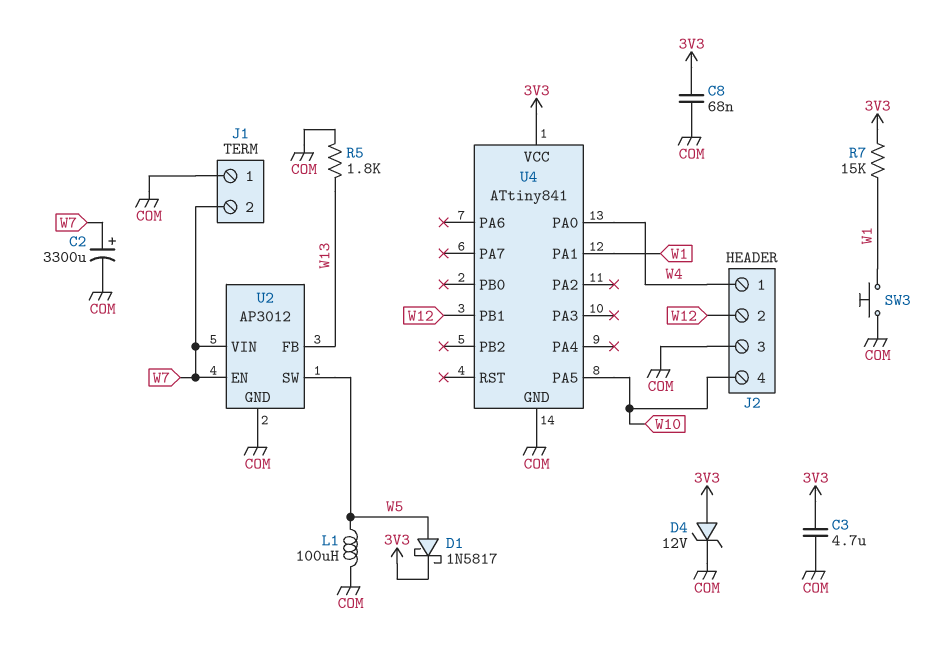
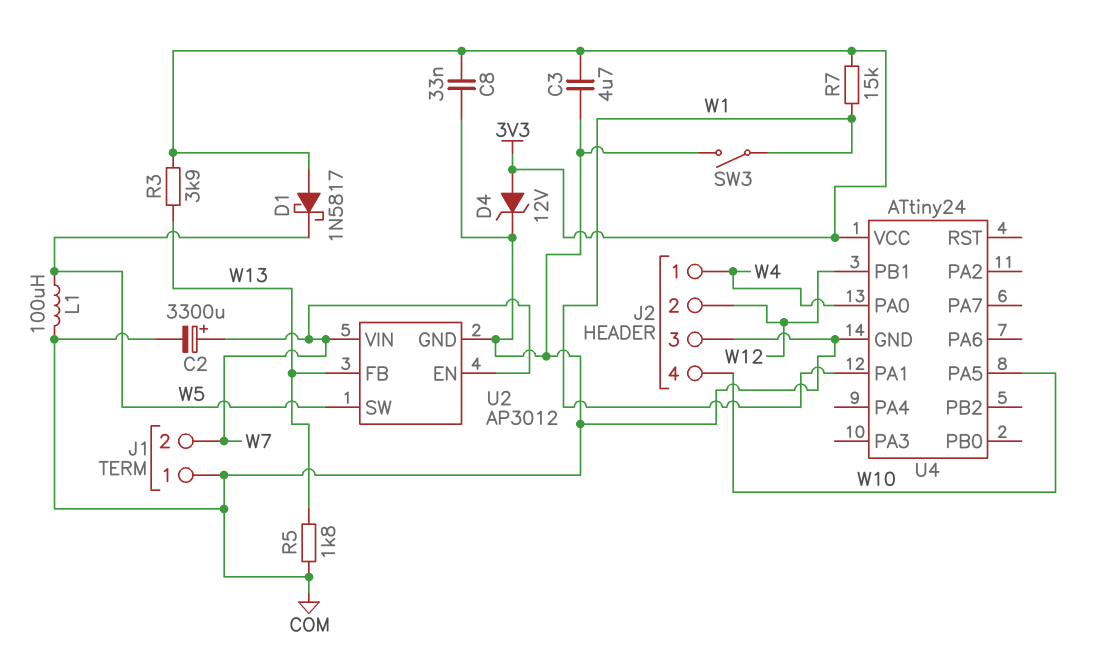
C8: 68nF (3V3, COM) -> 33nF (3V3, COM)
D1: schottky 1N5817 (A W5, K 3V3) -> schottky 1N5817 (A 3V3, K W5)
R3: none -> 3.9k (3V3, W13)
SW3: button (COM, W1) -> switch (COM, W1)
U4: ATtiny841 -> ATtiny24

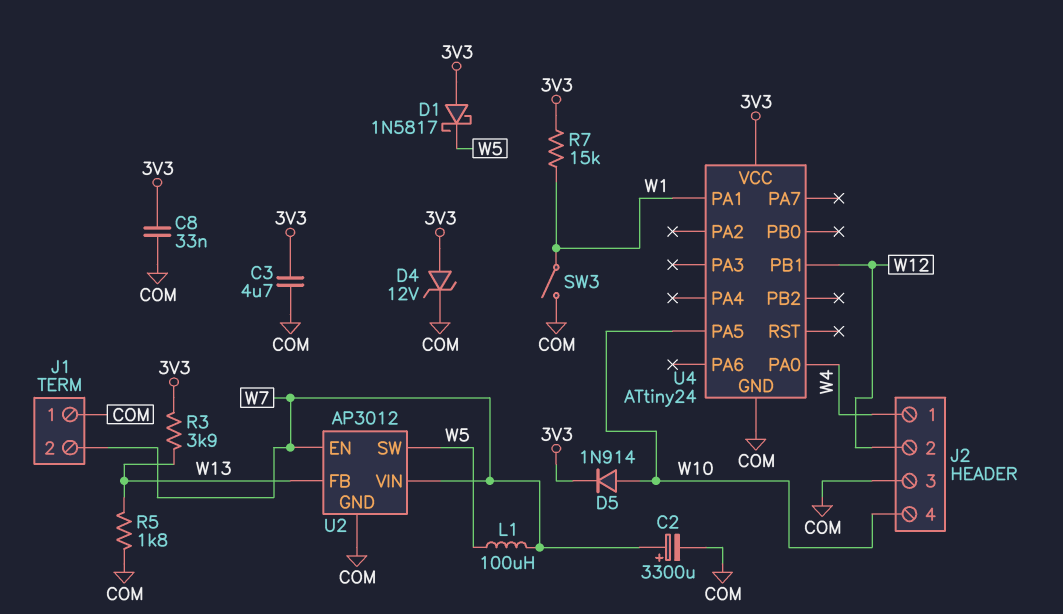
D5: none -> diode 1N914 (A W10, K 3V3)
L1: 100uH (COM, W5) -> 100uH (W5, W7)

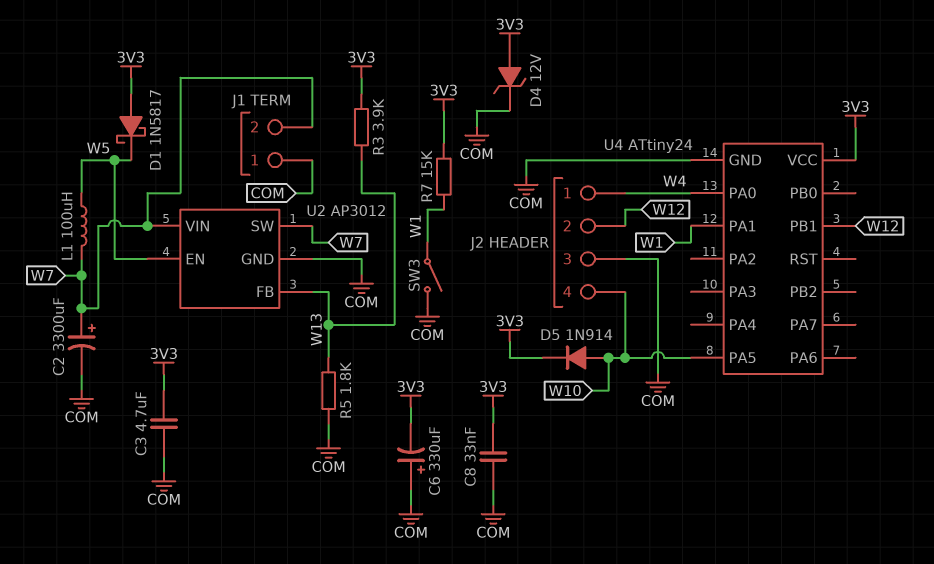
C6: none -> 330uF (plus COM, minus 3V3)
U2 pin EN: W7 -> W5
U2 pin SW: W5 -> W7

